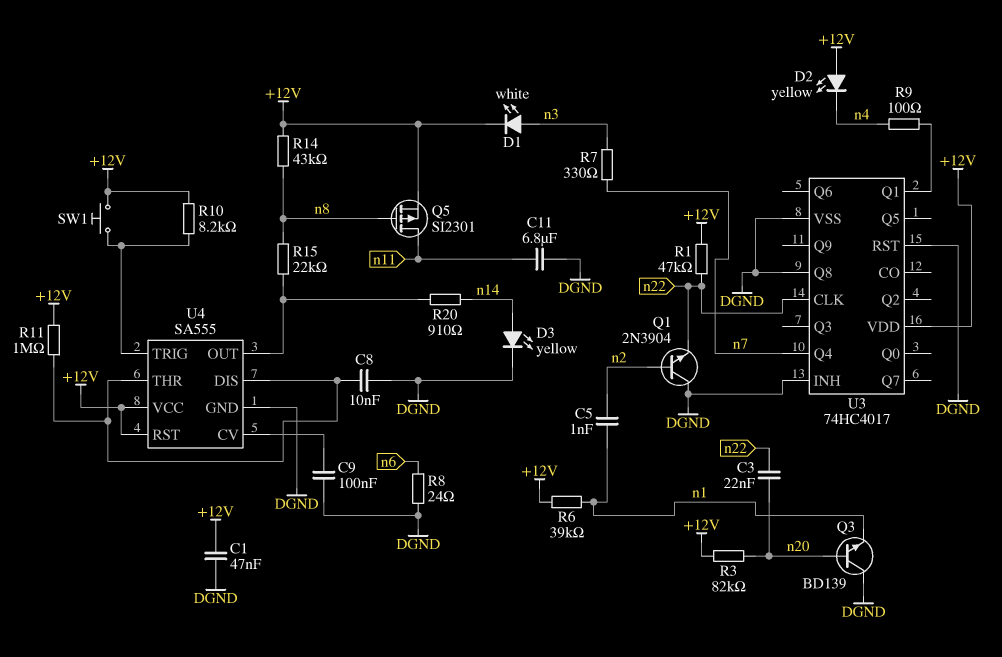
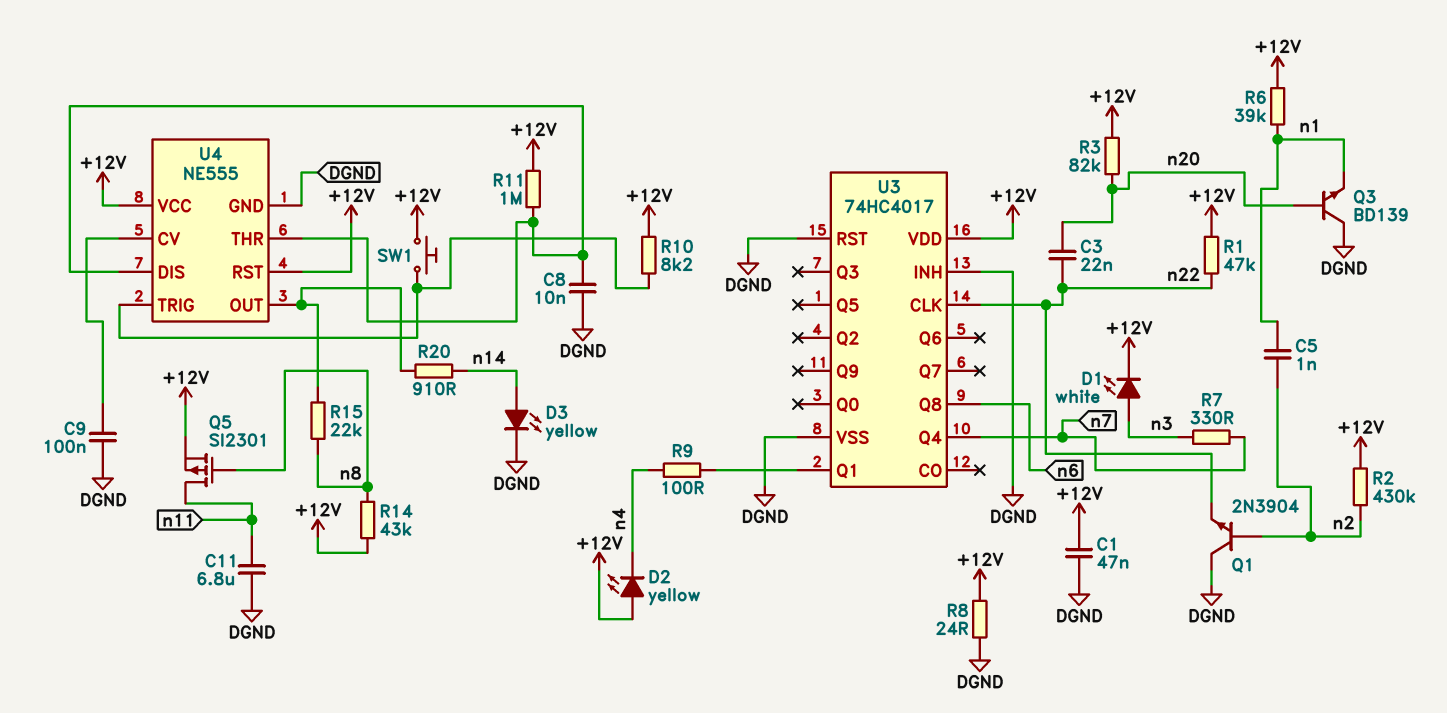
R2: none -> 430k (+12V, n2)
R8: 24 (DGND, n6) -> 24 (+12V, DGND)
U3 pin Q8: DGND -> n6
U4: SA555 -> NE555

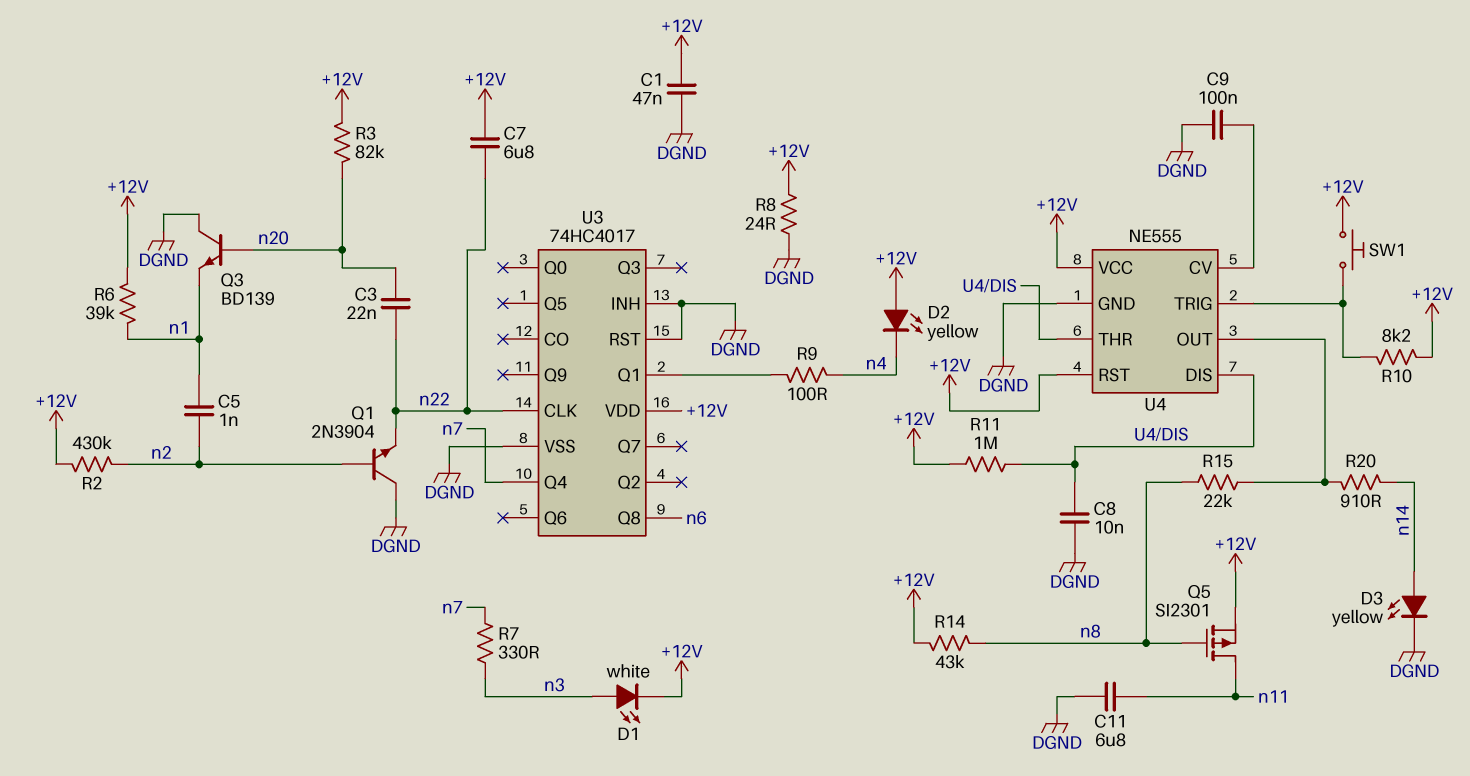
C7: none -> 6.8uF (+12V, n22)
R1: 47k (+12V, n22) -> none

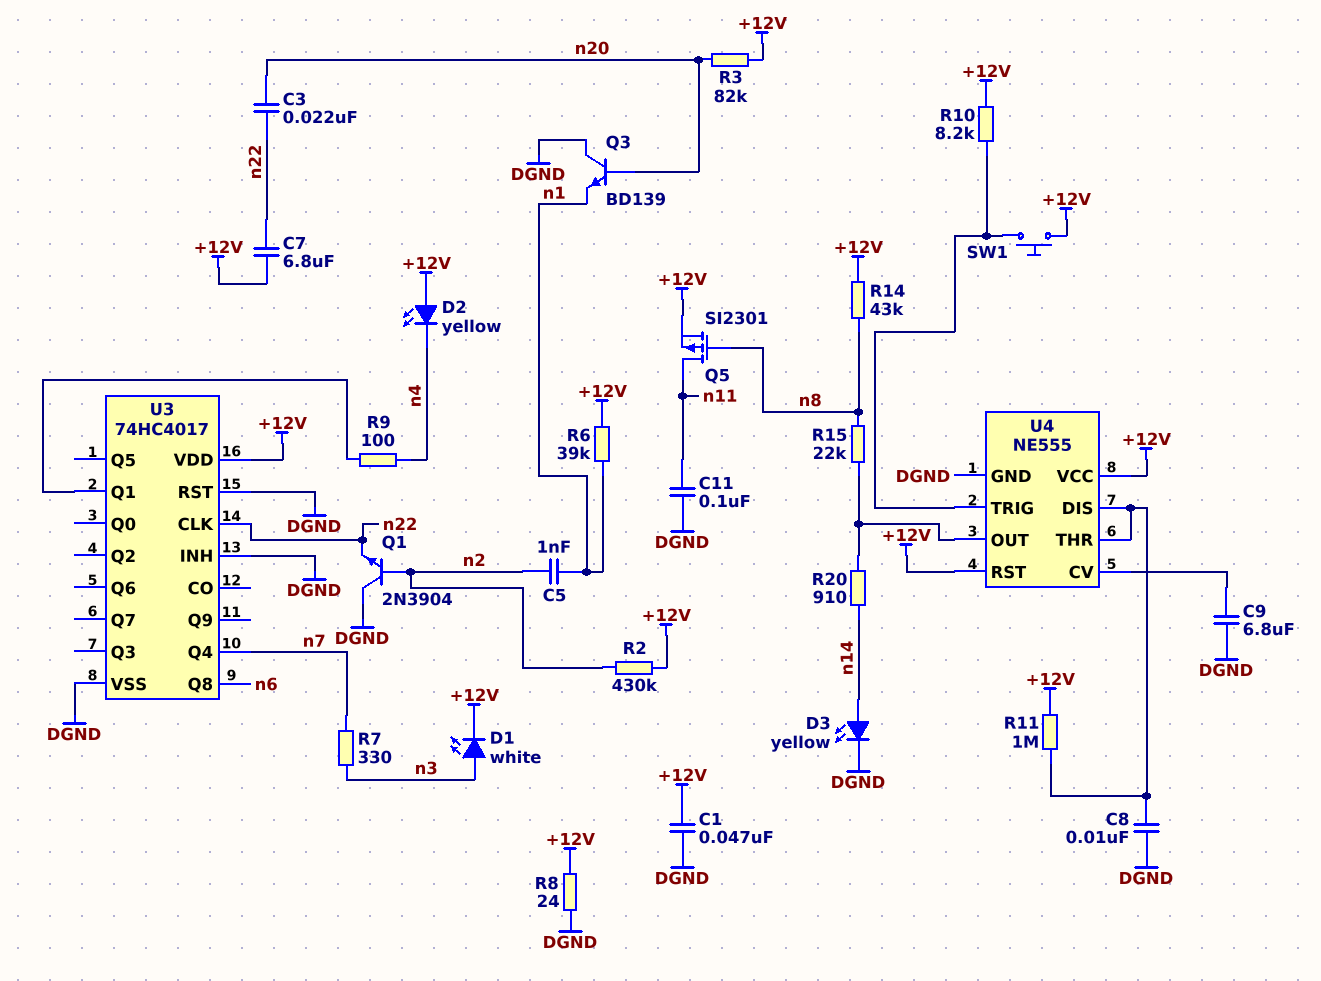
C9: 100nF (DGND, U4/CV) -> 6.8uF (DGND, U4/CV)
C11: 6.8uF (DGND, n11) -> 100nF (DGND, n11)

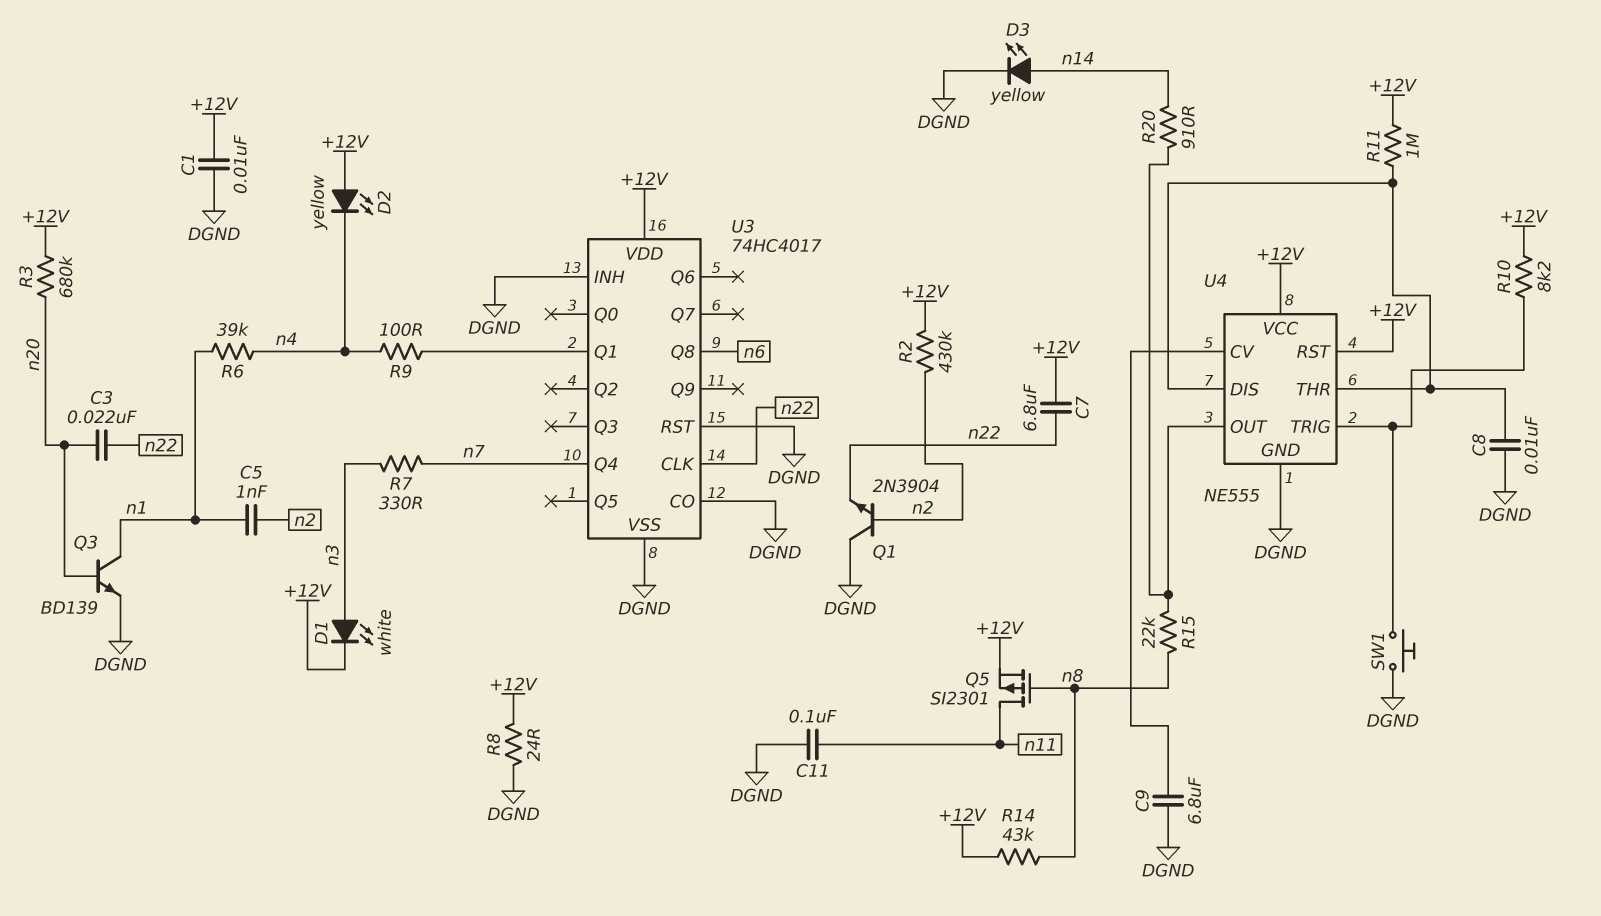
C1: 47nF (+12V, DGND) -> 10nF (+12V, DGND)
Q3: NPN BD139 (B n20, C DGND, E n1) -> NPN BD139 (B n20, C n1, E DGND)
R3: 82k (+12V, n20) -> 680k (+12V, n20)
R6: 39k (+12V, n1) -> 39k (n1, n4)
SW1: button (+12V, U4/TRIG) -> button (DGND, U4/TRIG)
U3 pin CO: none -> DGND

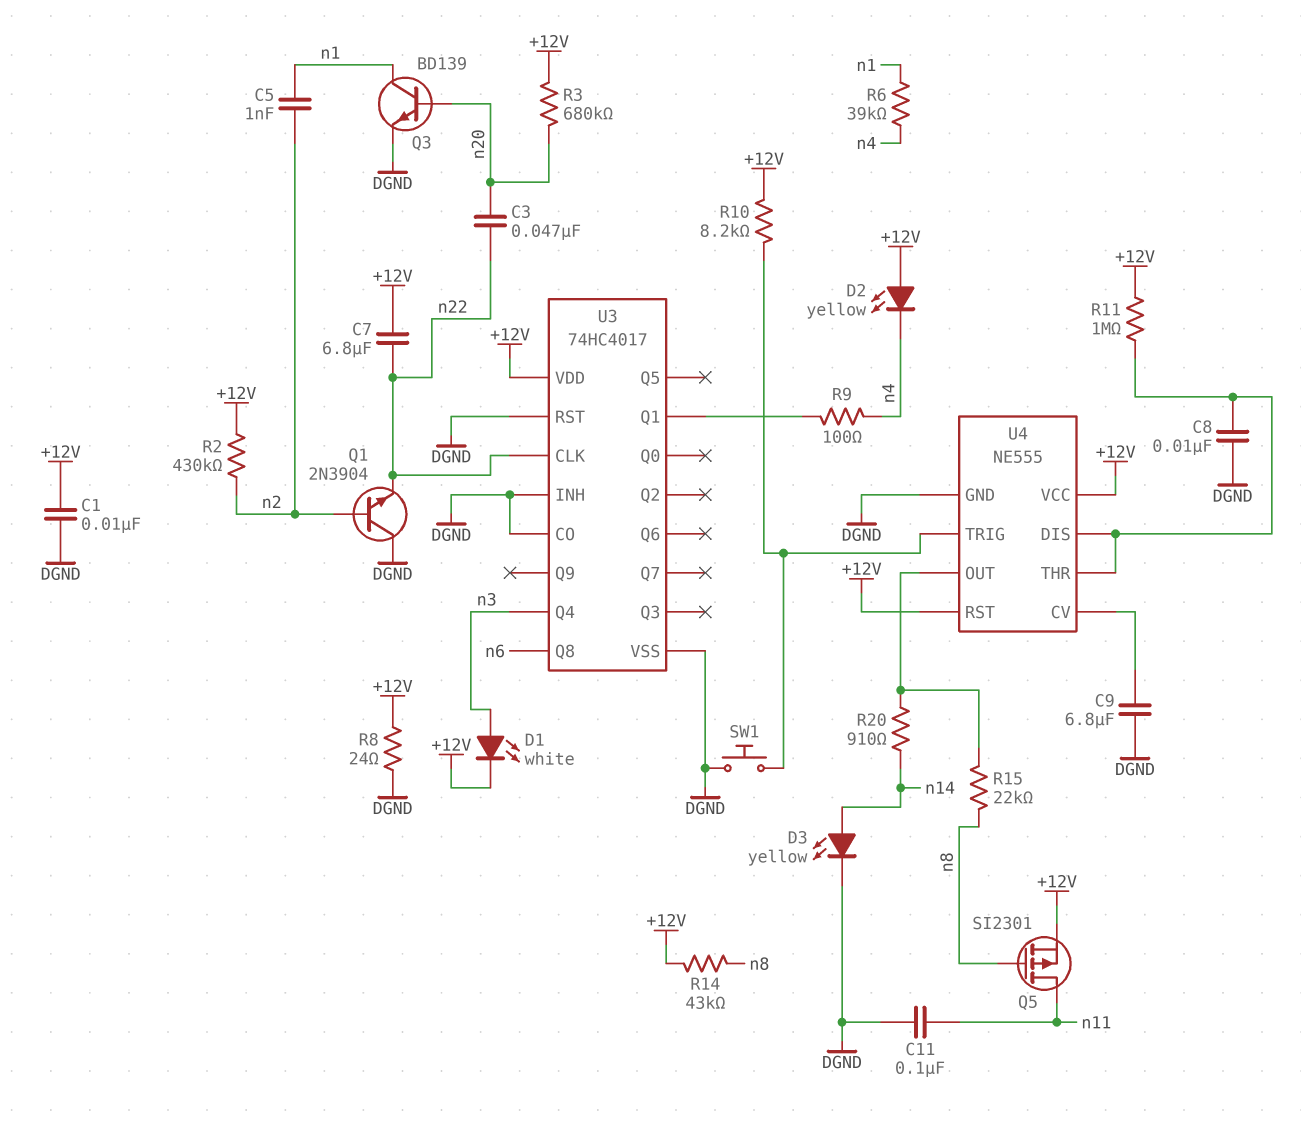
C3: 22nF (n20, n22) -> 47nF (n20, n22)
R7: 330 (n3, n7) -> none
U3 pin Q4: n7 -> n3

